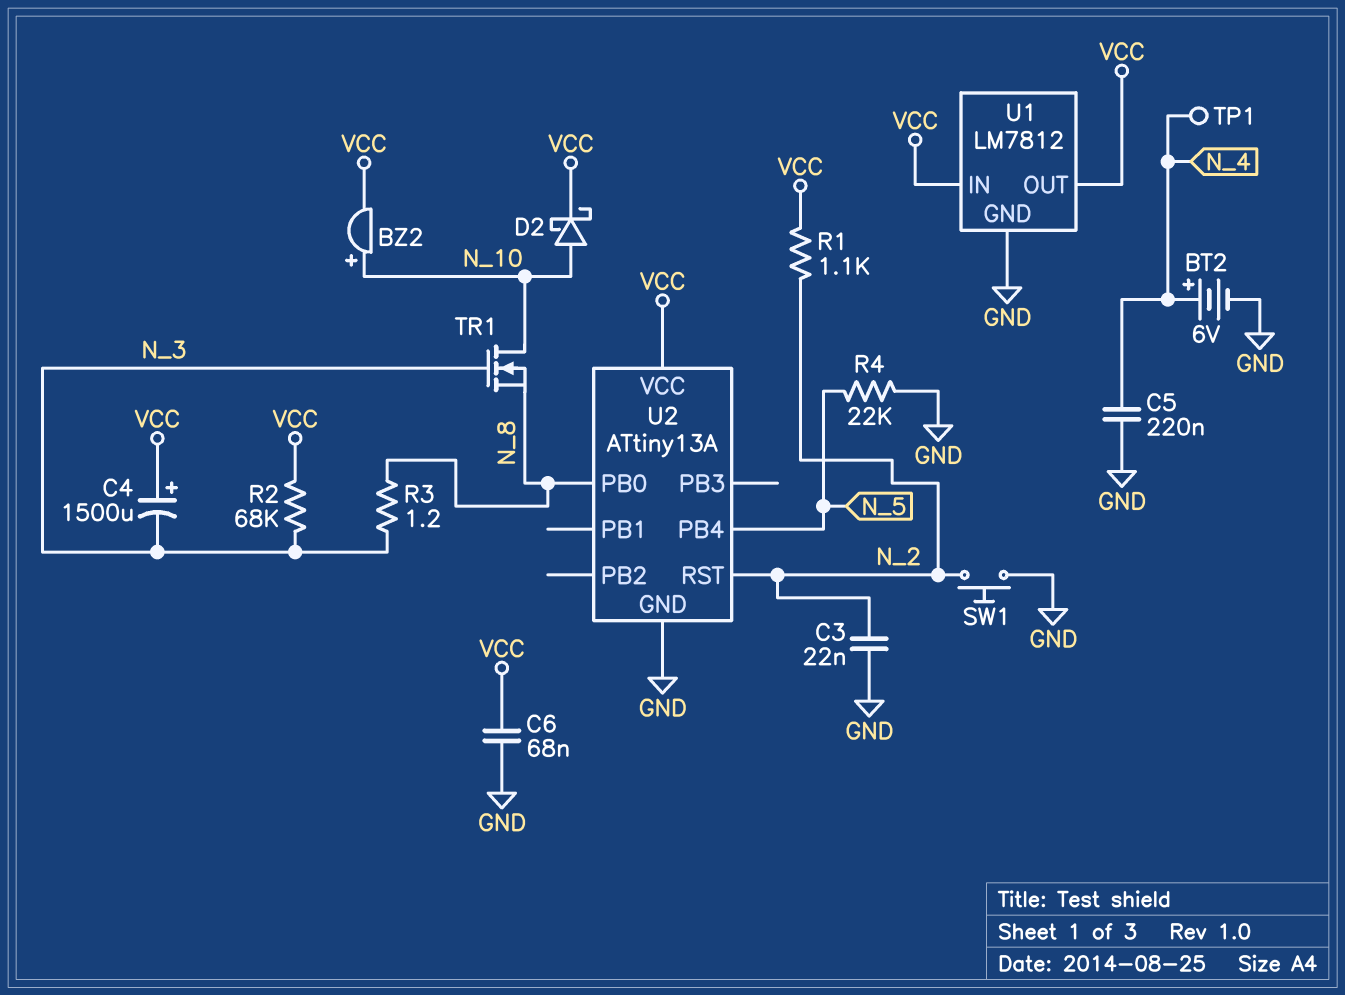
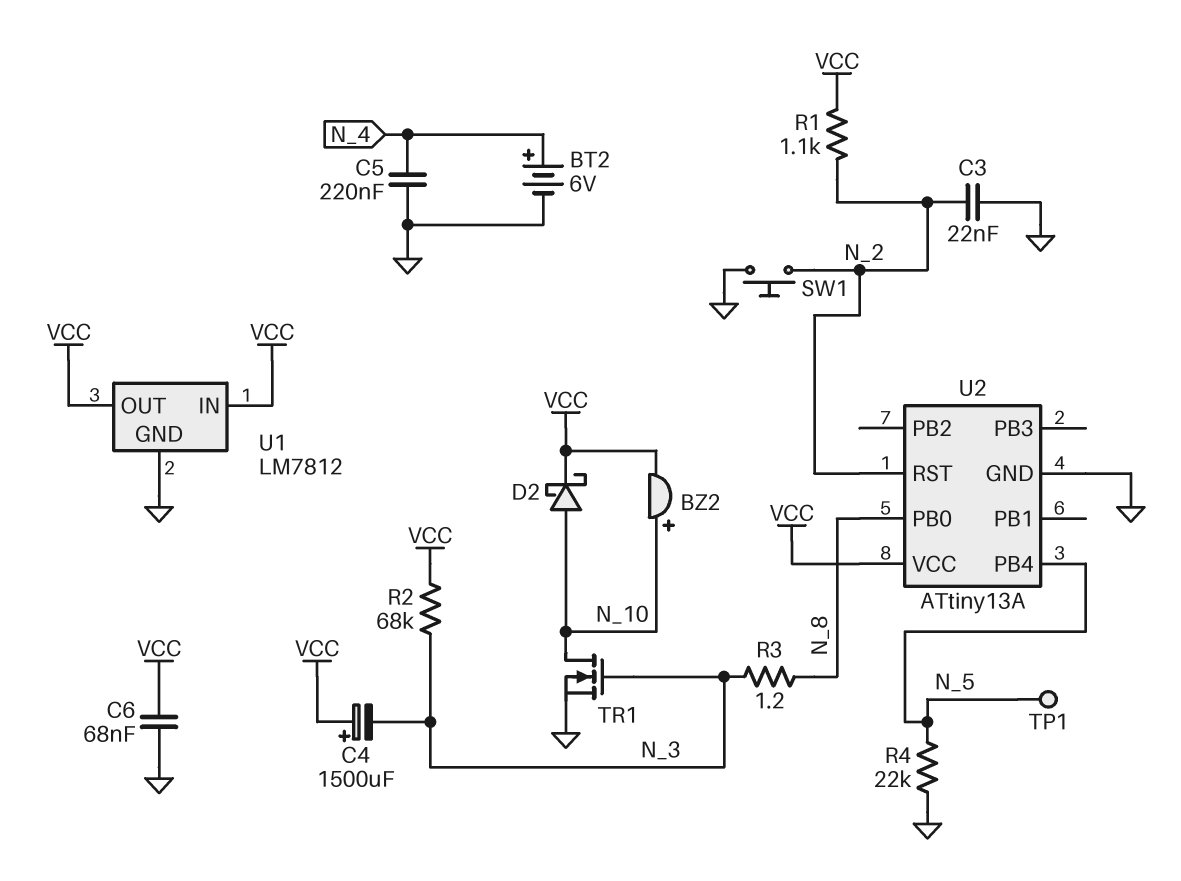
TP1: test point (N_4) -> test point (N_5)
TR1: NMOS (G N_3, D N_10, S N_8) -> NMOS (G N_3, D N_10, S GND)

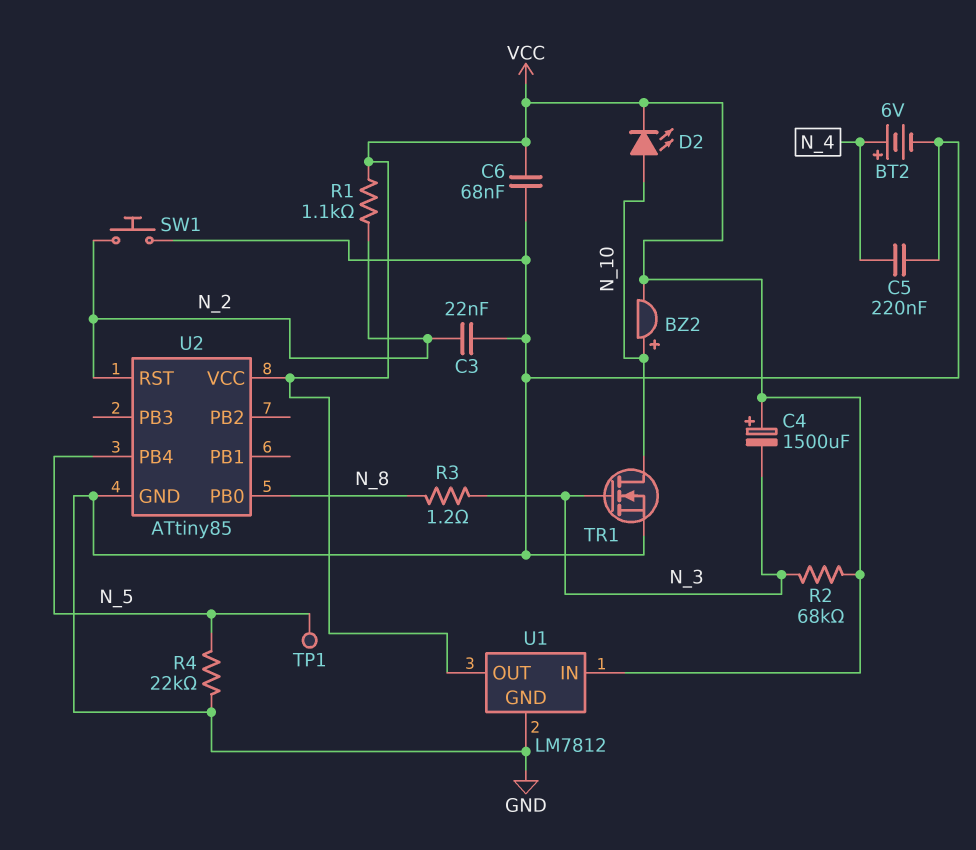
D2: schottky (A N_10, K VCC) -> LED (A N_10, K VCC)
U2: ATtiny13A -> ATtiny85

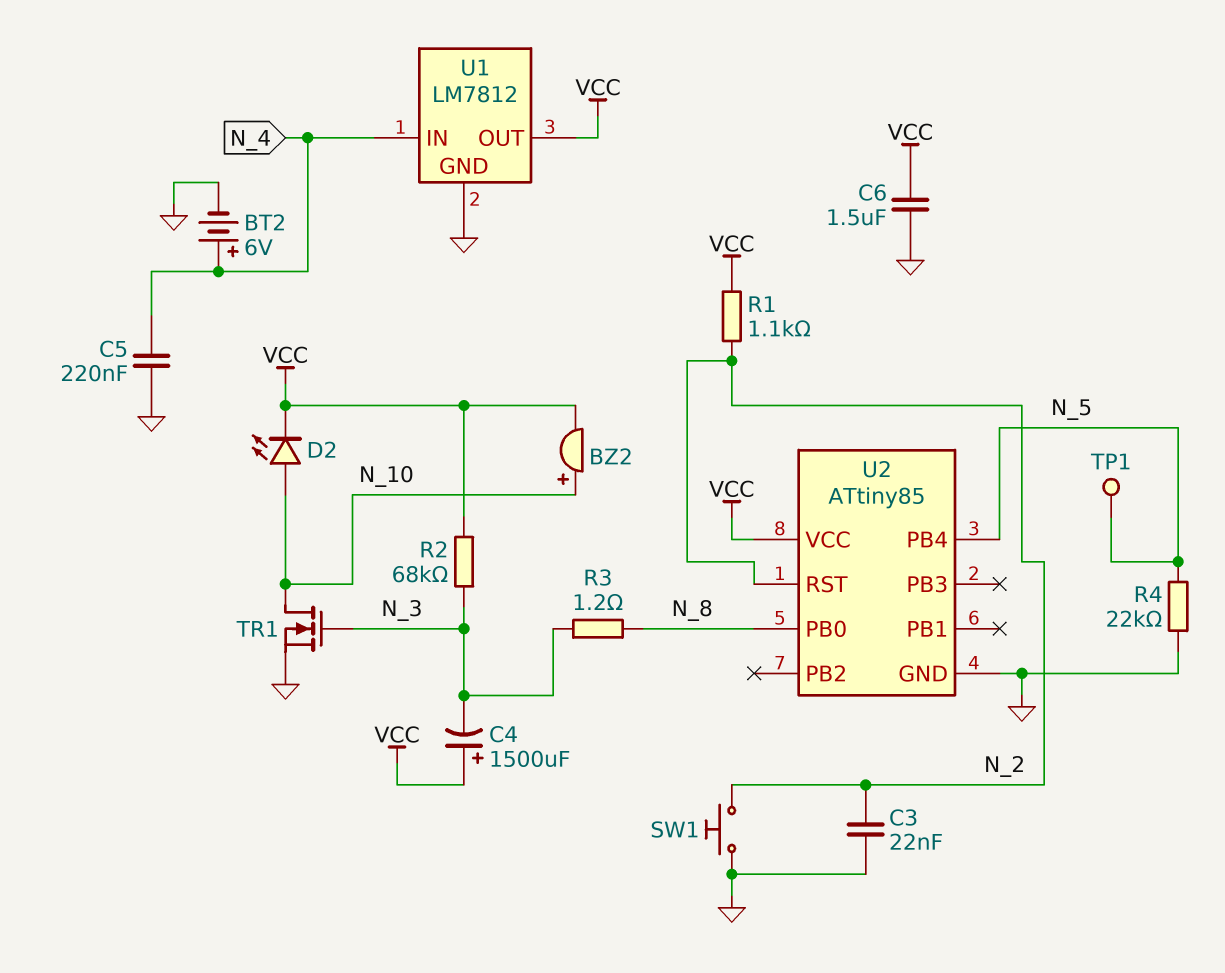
C6: 68nF (GND, VCC) -> 1.5uF (GND, VCC)
U1 pin IN: VCC -> N_4

